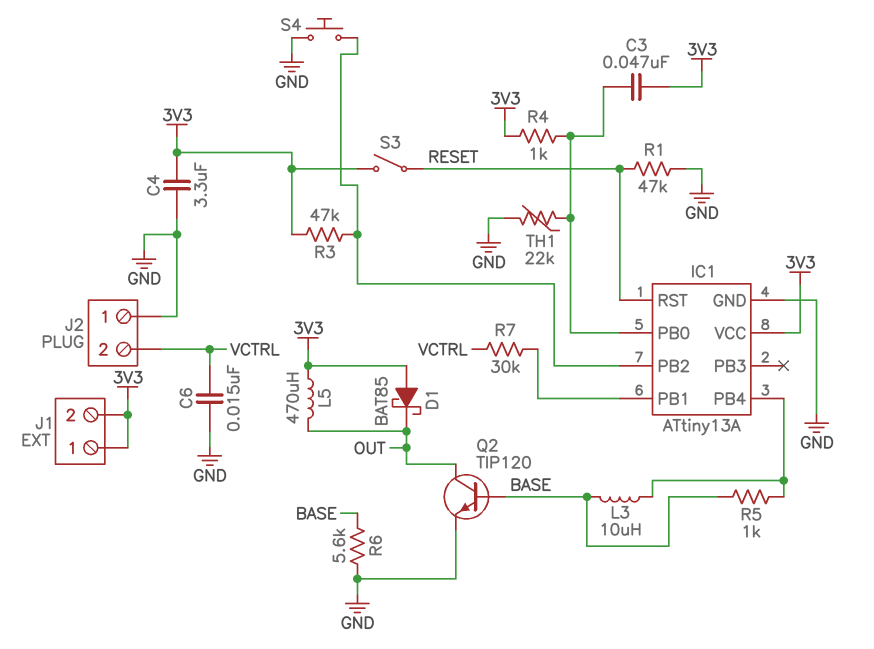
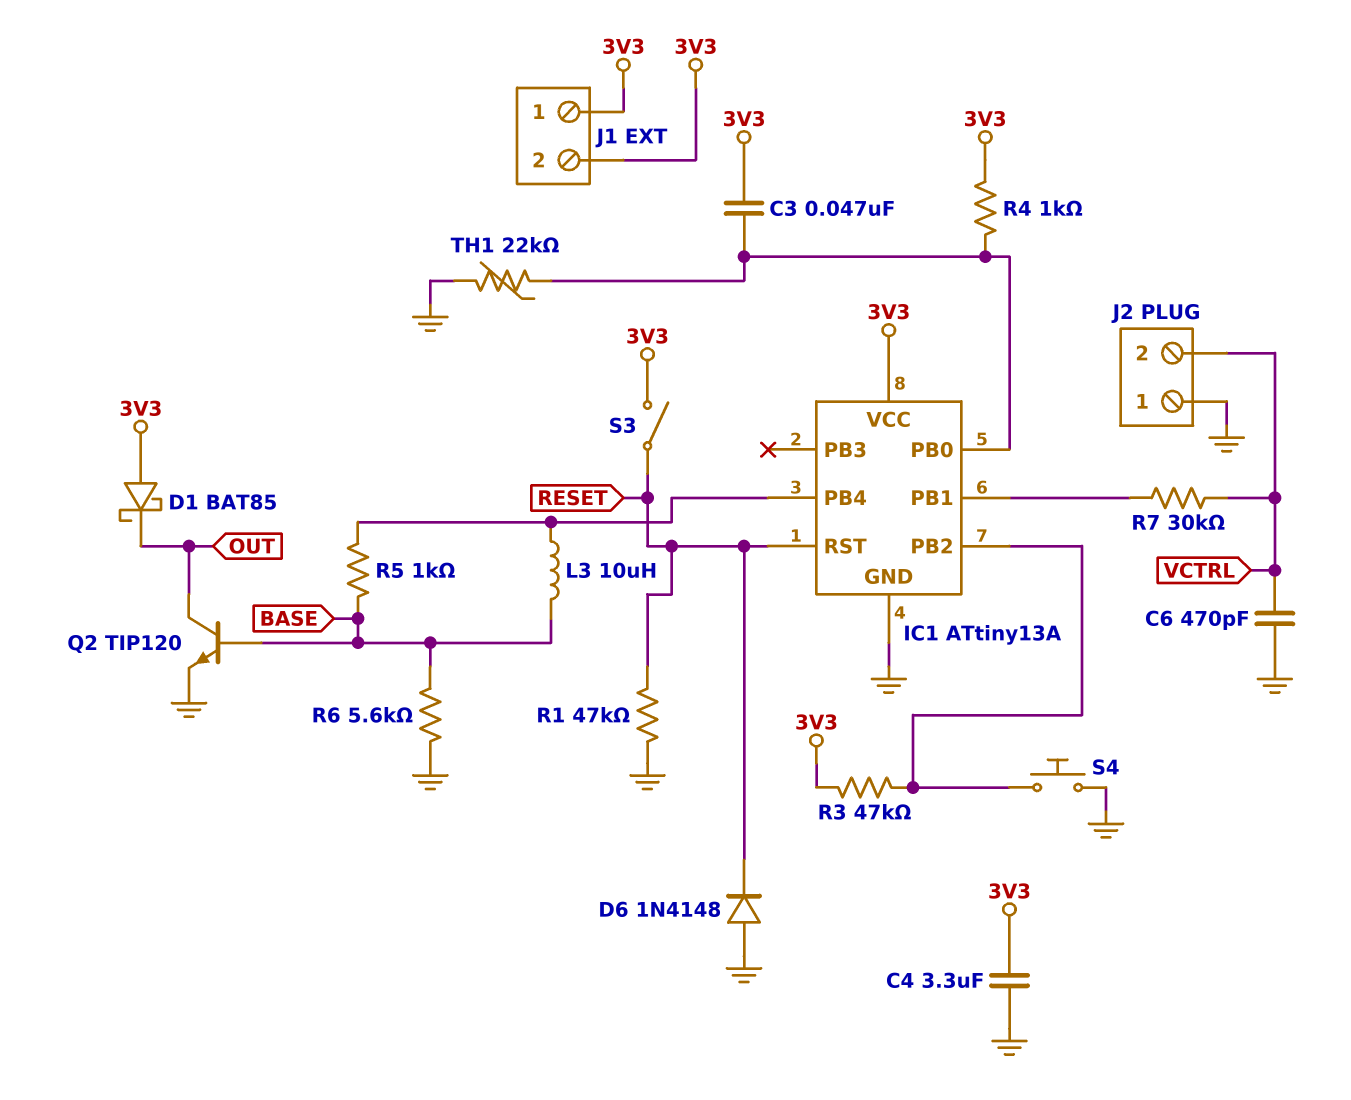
C6: 15nF (GND, VCTRL) -> 470pF (GND, VCTRL)
D6: none -> diode 1N4148 (A GND, K RESET)
L5: 470uH (3V3, OUT) -> none

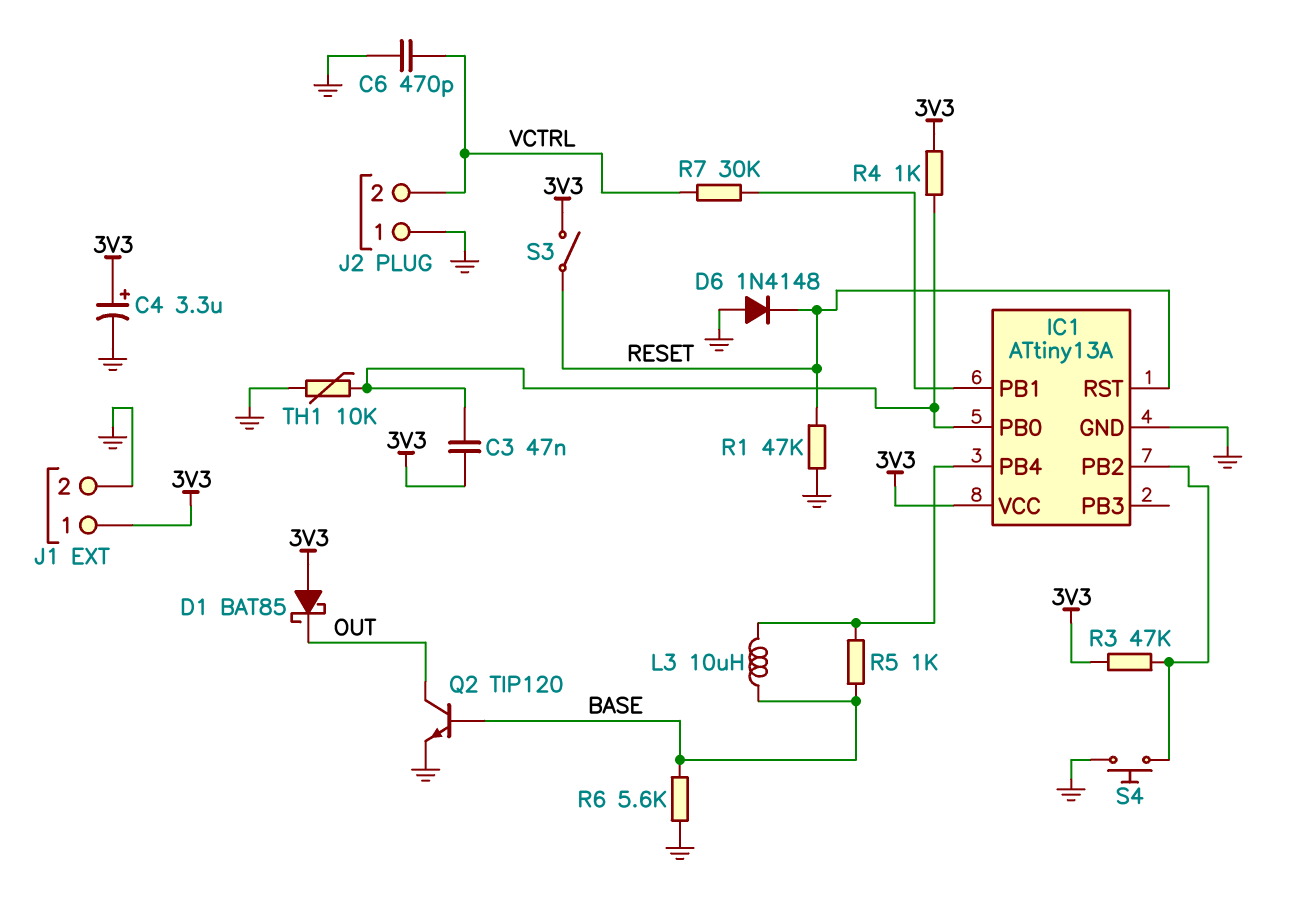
C4: 3.3uF (3V3, GND) -> 3.3uF (plus 3V3, minus GND)
J1 pin 2: 3V3 -> GND
TH1: 22k (GND, IC1/PB0) -> 10k (GND, IC1/PB0)

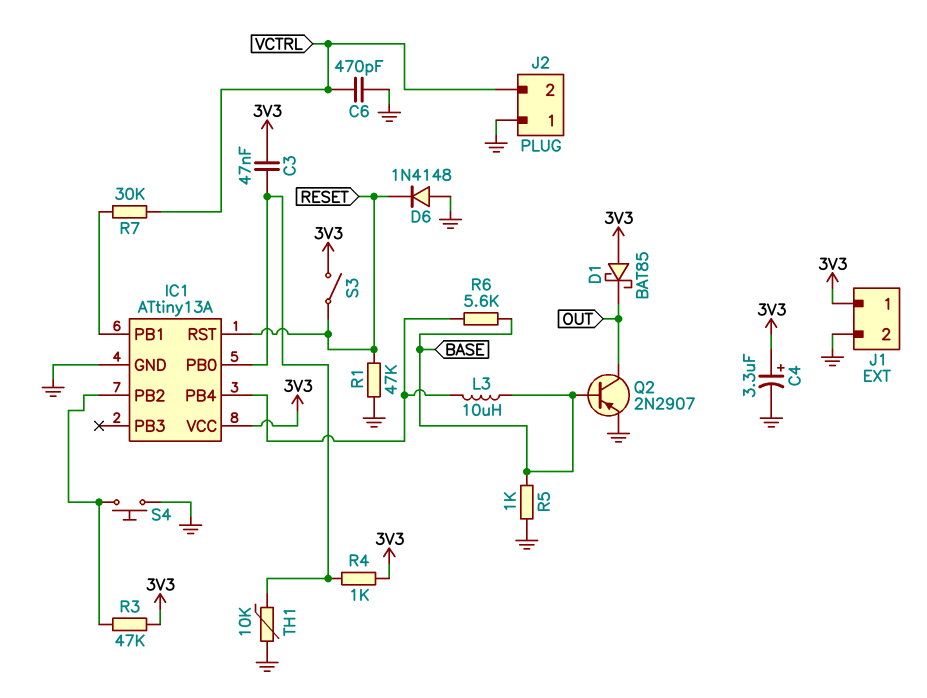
Q2: NPN TIP120 (B BASE, C OUT, E GND) -> PNP 2N2907 (B BASE, C OUT, E GND)
R5: 1k (BASE, IC1/PB4) -> 1k (BASE, GND)
R6: 5.6k (BASE, GND) -> 5.6k (BASE, IC1/PB4)

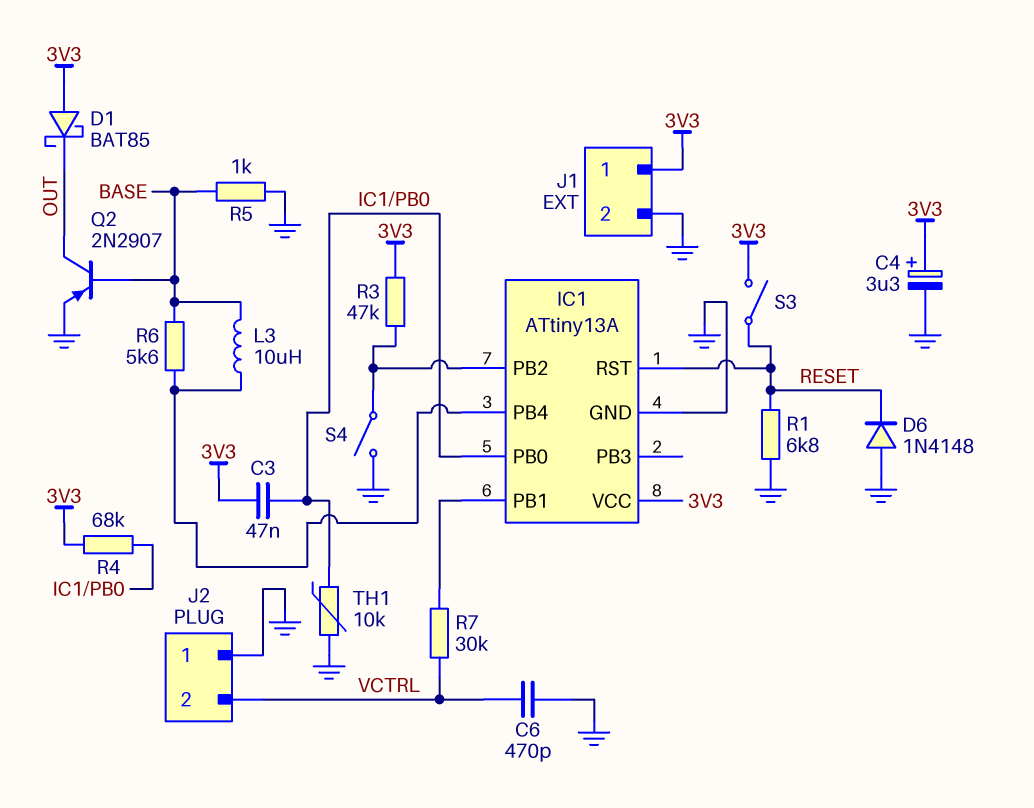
R1: 47k (GND, RESET) -> 6.8k (GND, RESET)
R4: 1k (3V3, IC1/PB0) -> 68k (3V3, IC1/PB0)
S4: button (GND, IC1/PB2) -> switch (GND, IC1/PB2)

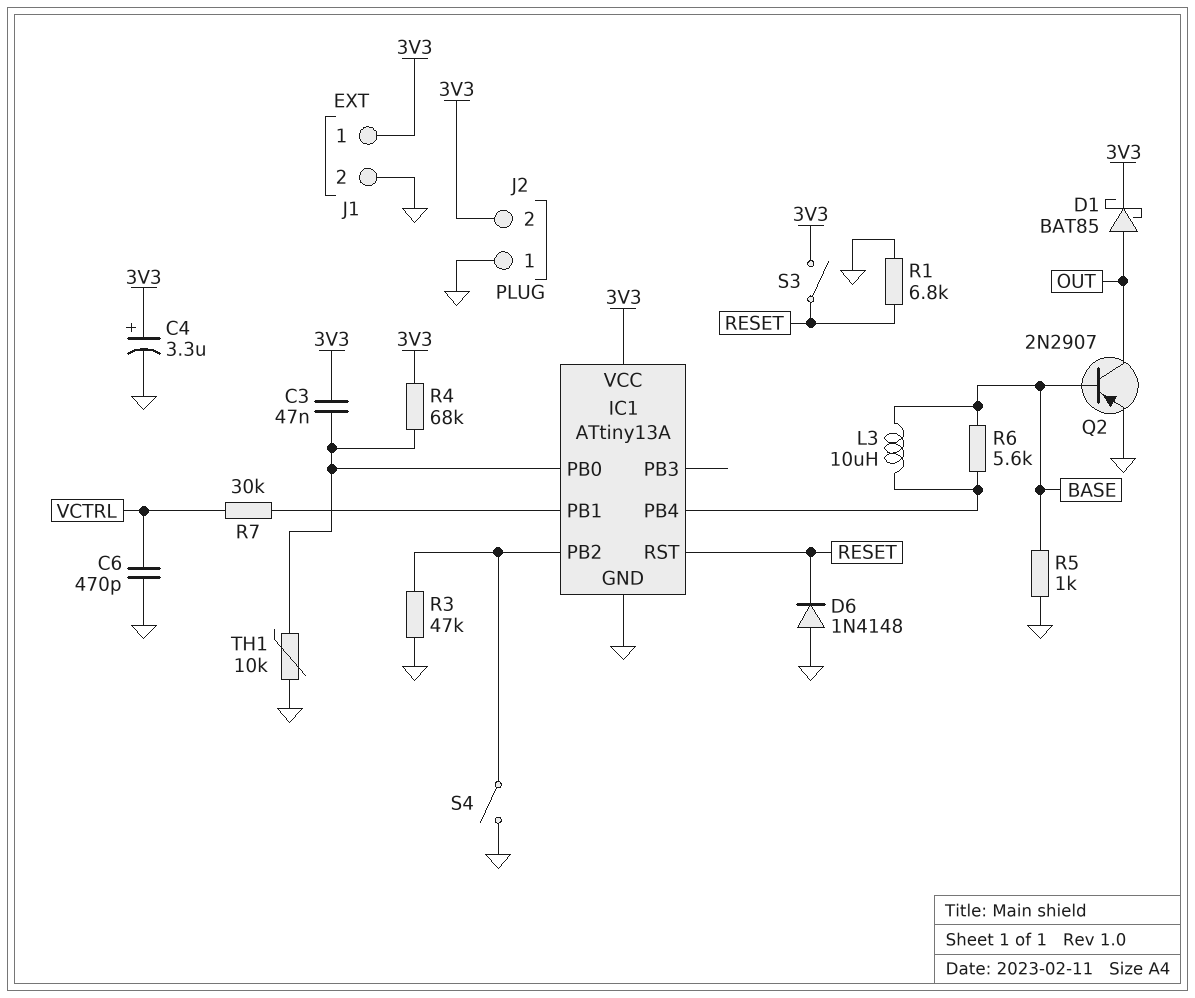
D1: schottky BAT85 (A 3V3, K OUT) -> schottky BAT85 (A OUT, K 3V3)
J2 pin 2: VCTRL -> 3V3
R3: 47k (3V3, IC1/PB2) -> 47k (GND, IC1/PB2)

